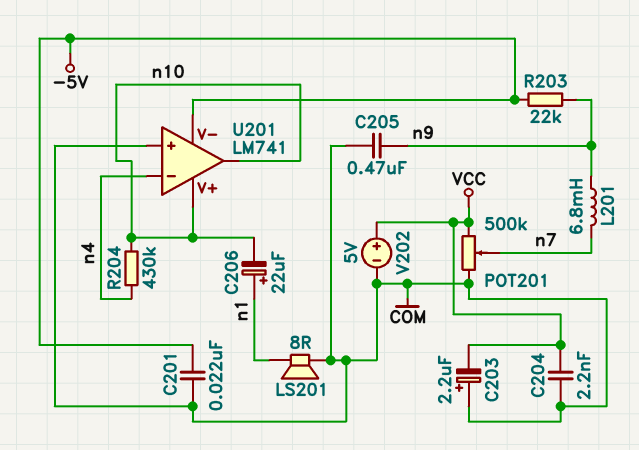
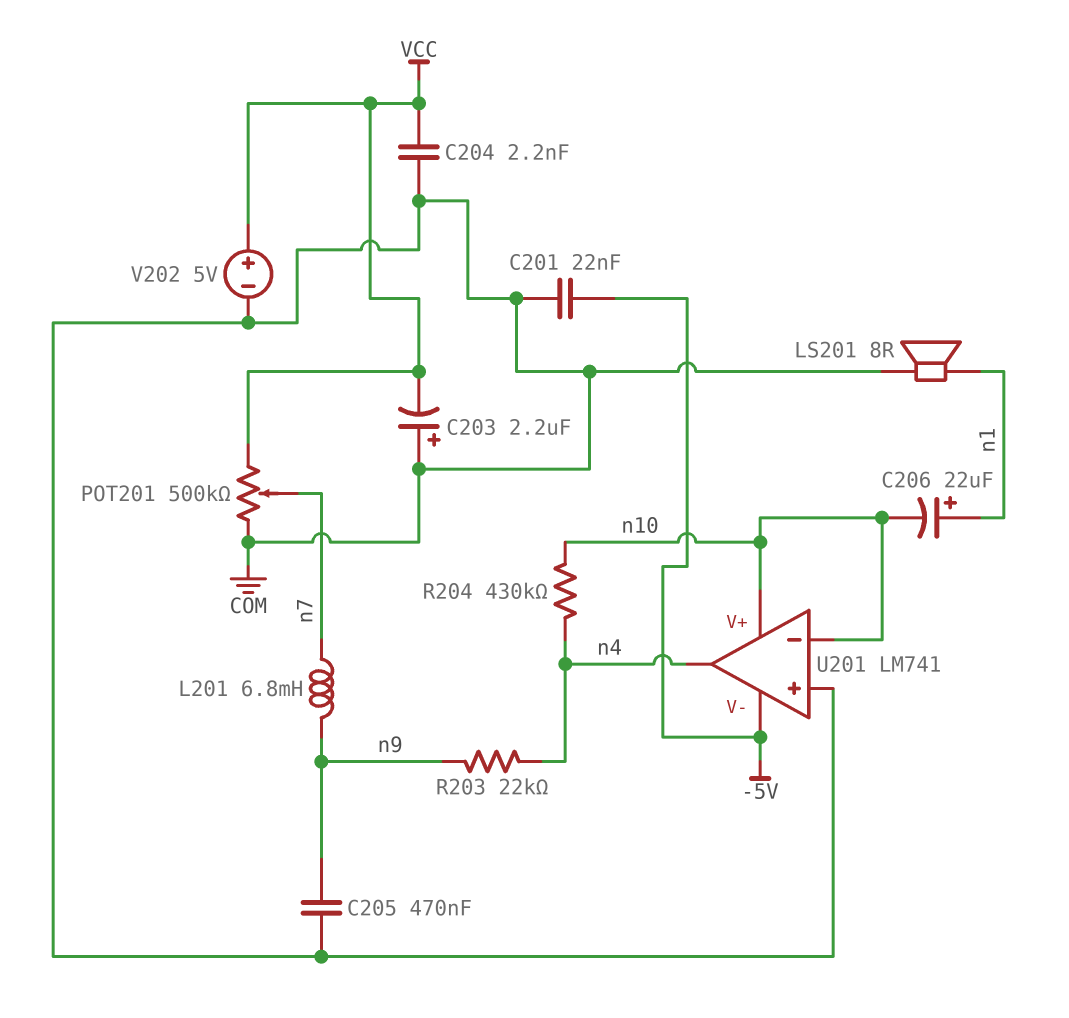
R203: 22k (-5V, n9) -> 22k (n4, n9)
U201 pin in-: n4 -> n10
U201 pin out: n10 -> n4

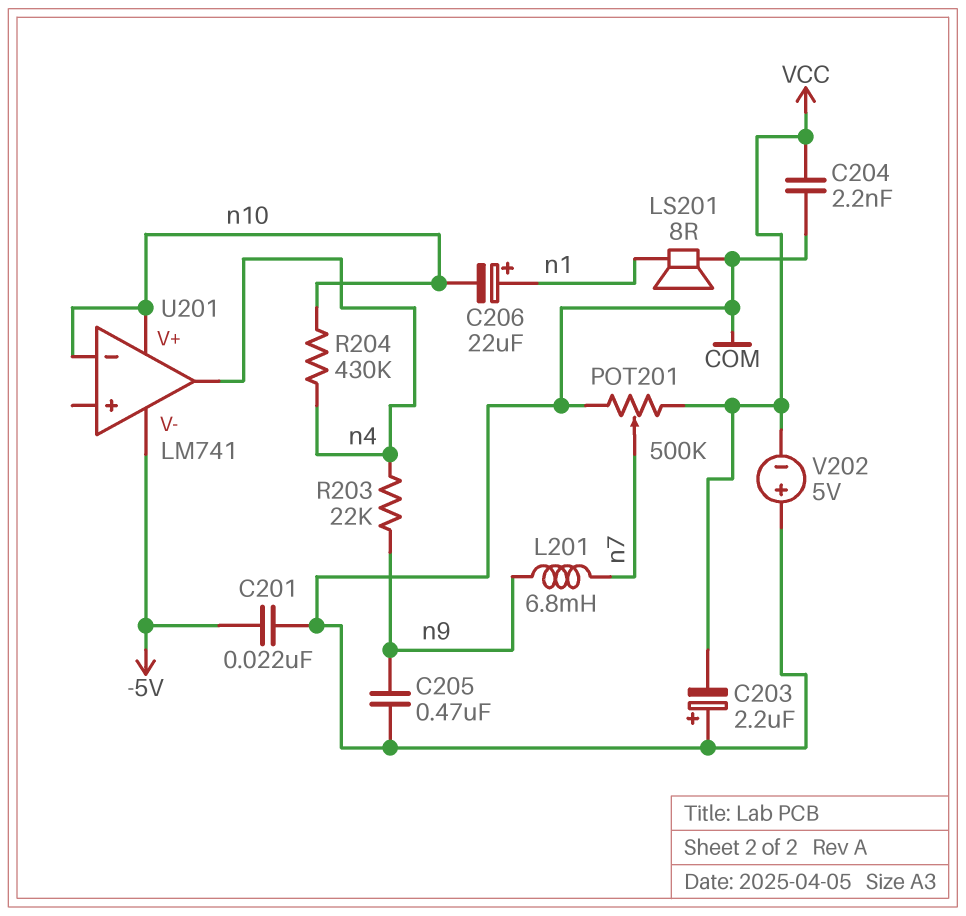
U201 pin in+: COM -> none
V202: 5V (plus VCC, minus COM) -> 5V (plus COM, minus VCC)

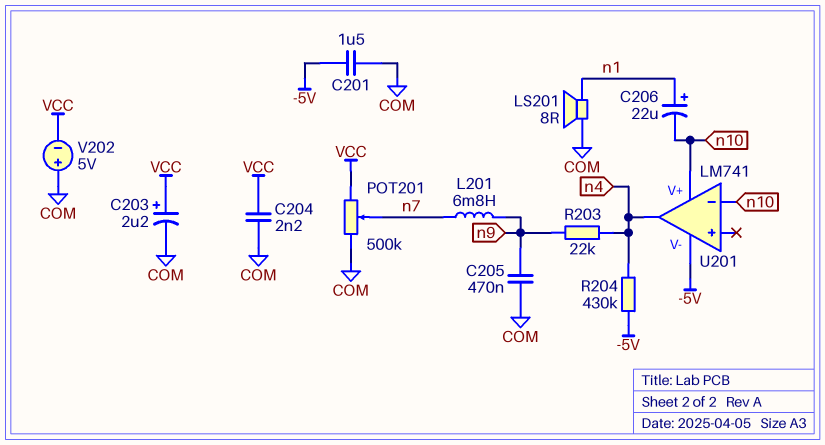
C201: 22nF (-5V, COM) -> 1.5uF (-5V, COM)
C203: 2.2uF (plus COM, minus VCC) -> 2.2uF (plus VCC, minus COM)
R204: 430k (n4, n10) -> 430k (-5V, n4)

